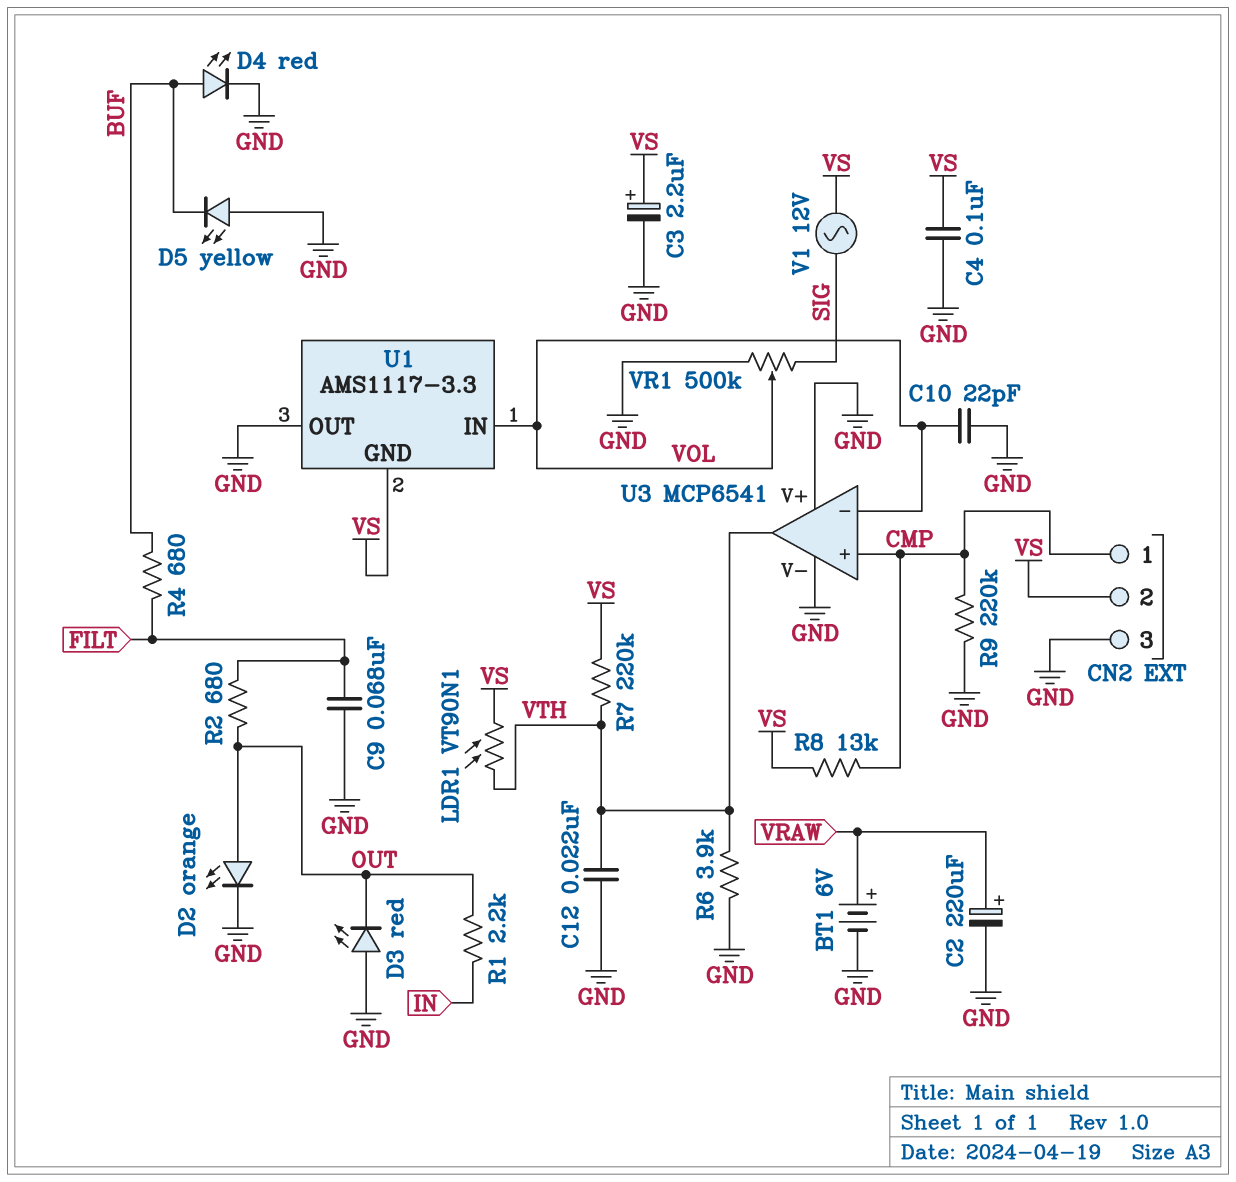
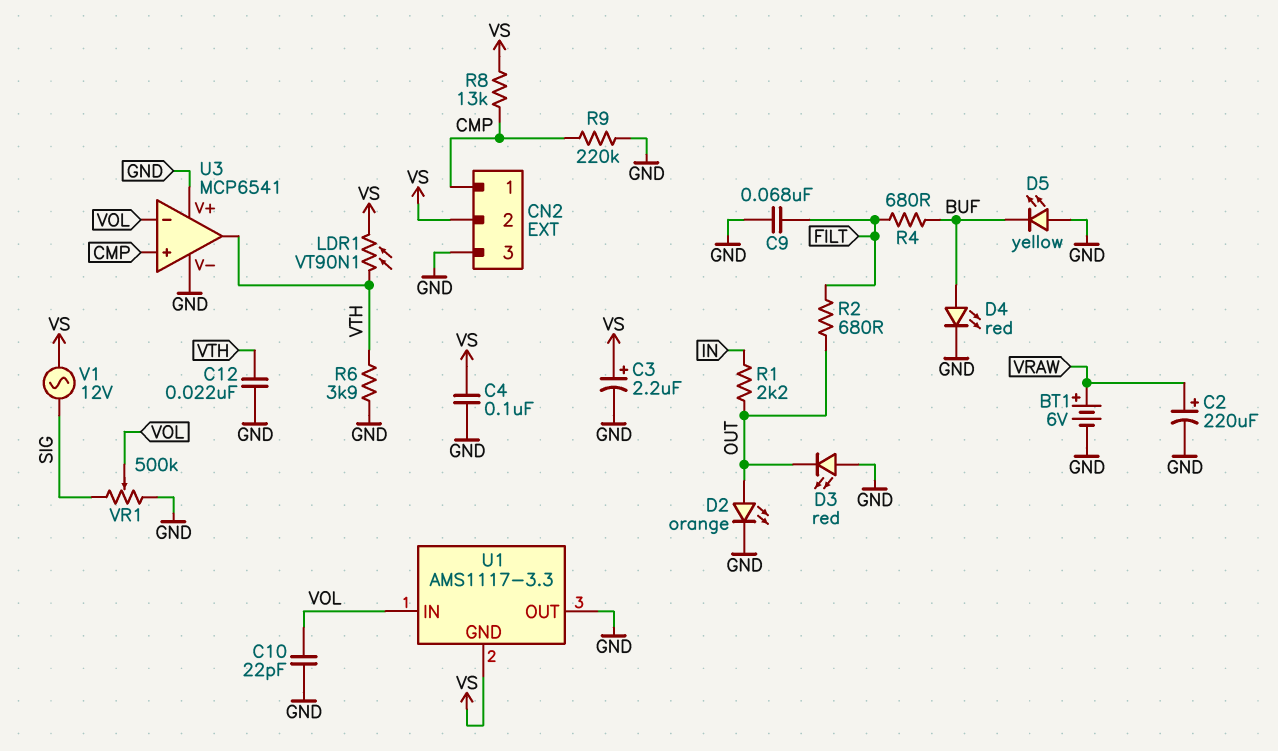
R7: 220k (VS, VTH) -> none

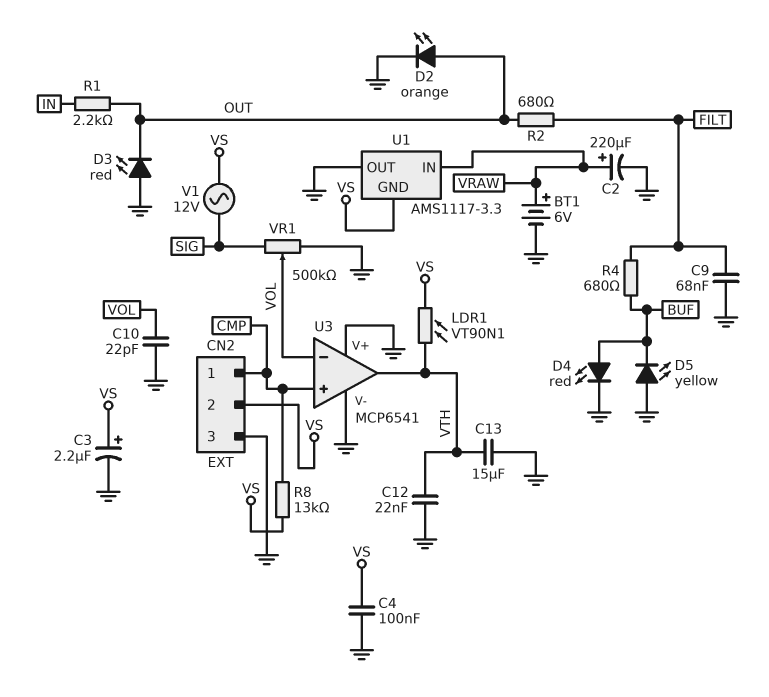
C13: none -> 15uF (GND, VTH)
R6: 3.9k (GND, VTH) -> none
R9: 220k (CMP, GND) -> none
U1 pin IN: VOL -> VRAW

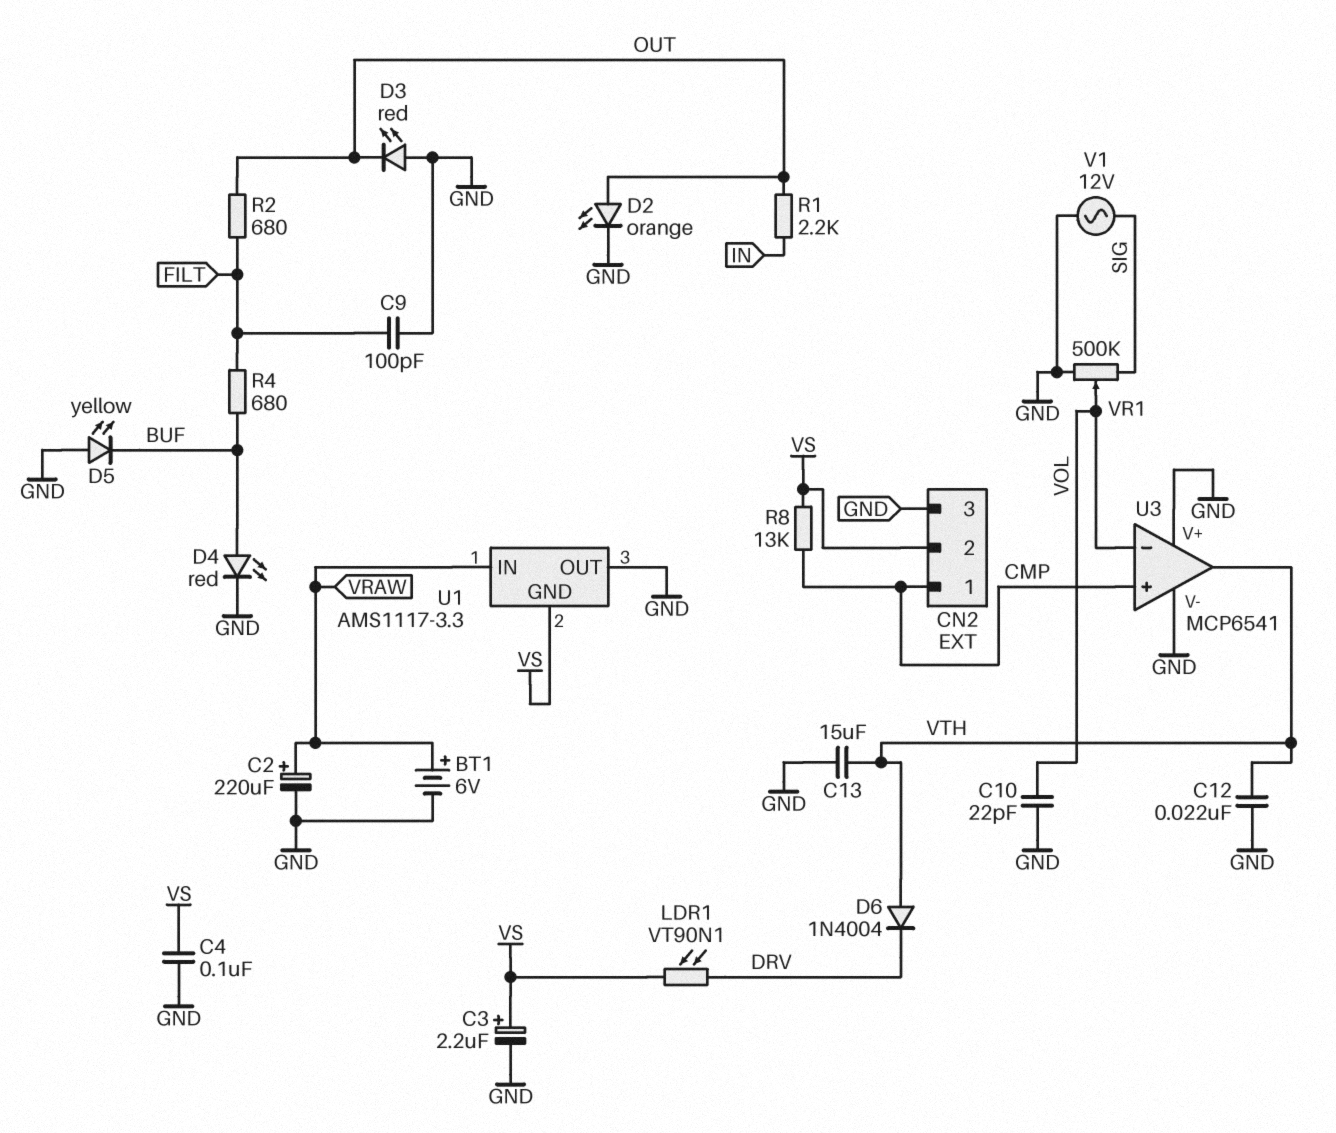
C9: 68nF (FILT, GND) -> 100pF (FILT, GND)
D6: none -> diode 1N4004 (A VTH, K DRV)
LDR1: VT90N1 (VS, VTH) -> VT90N1 (DRV, VS)
V1: AC 12V (SIG, VS) -> AC 12V (GND, SIG)

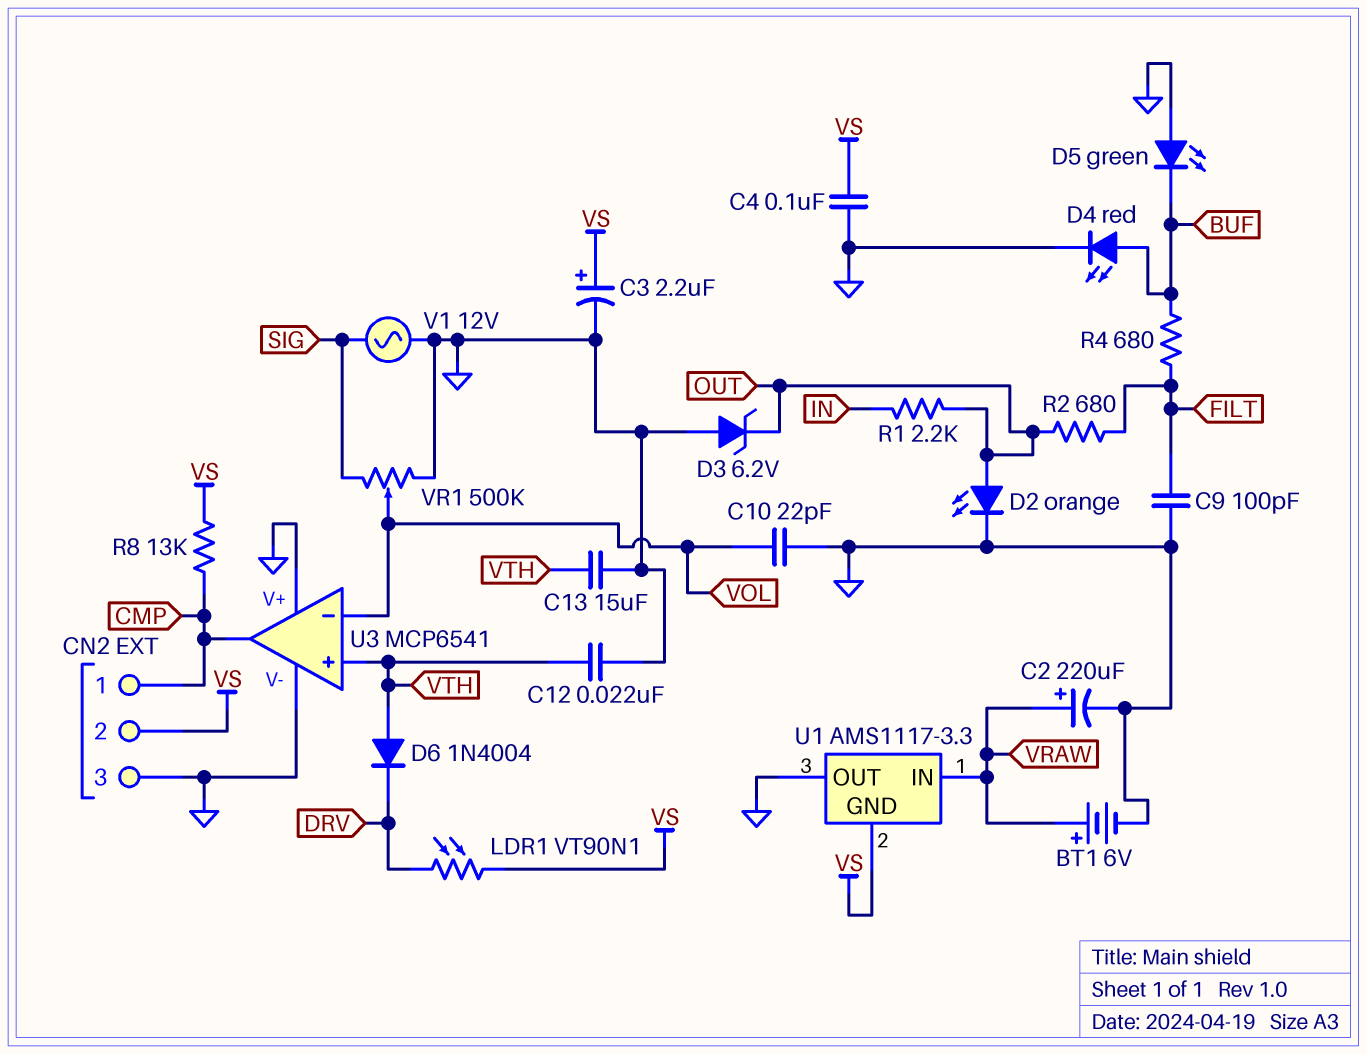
D3: LED red (A GND, K OUT) -> zener 6.2V (A GND, K OUT)
D5: LED yellow (A GND, K BUF) -> LED green (A GND, K BUF)
U3 pin in+: CMP -> VTH
U3 pin out: VTH -> CMP

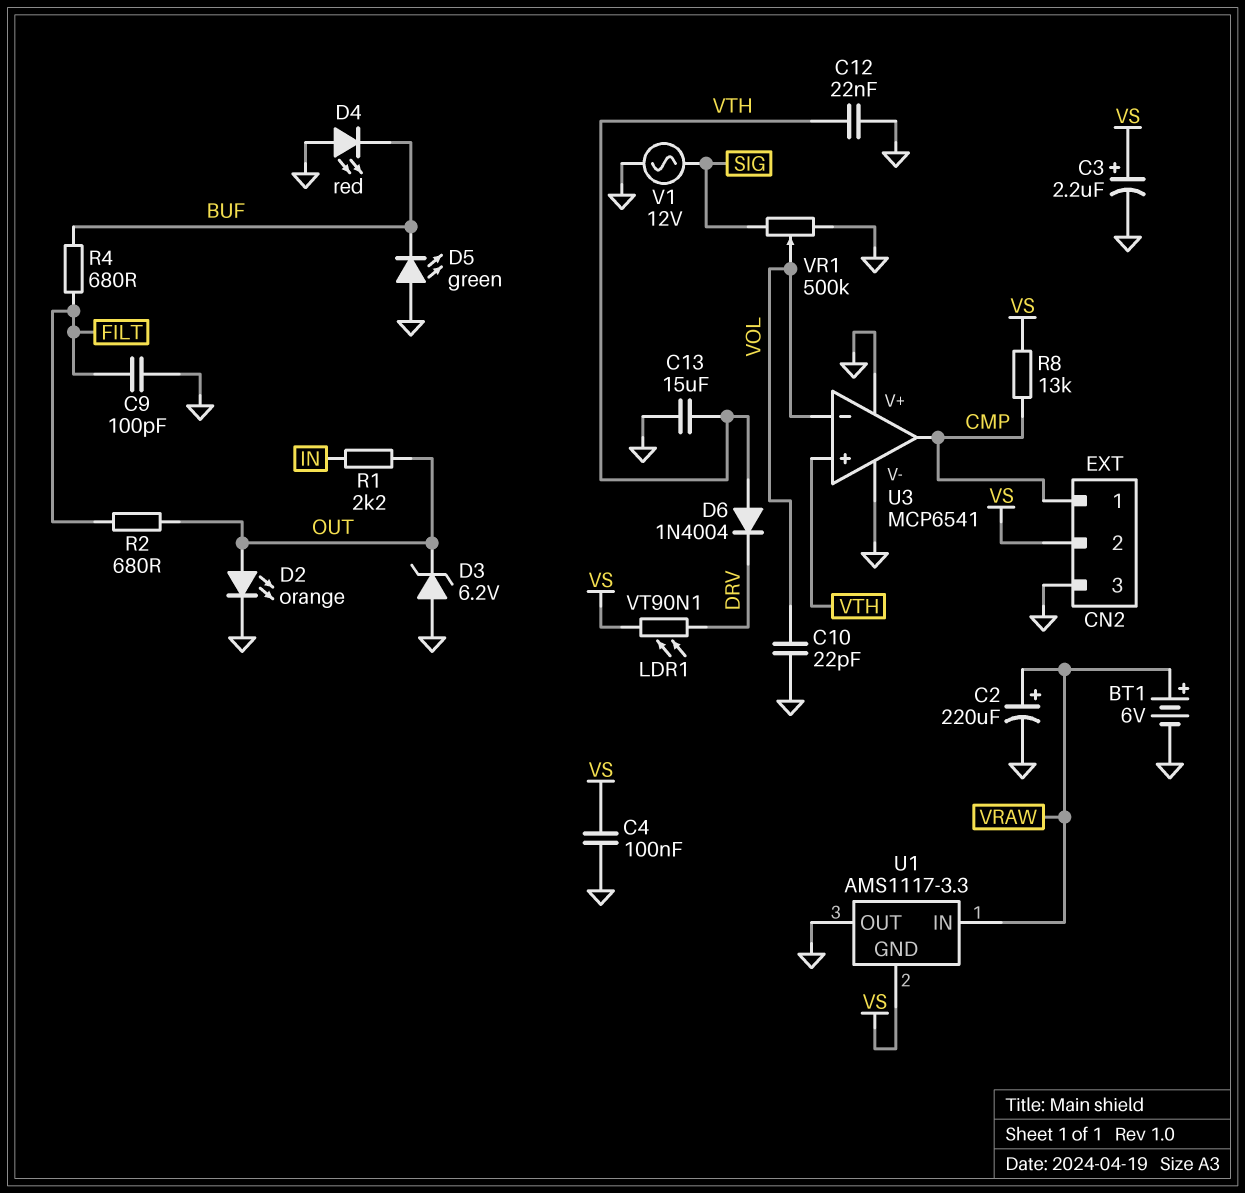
D4: LED red (A BUF, K GND) -> LED red (A GND, K BUF)

